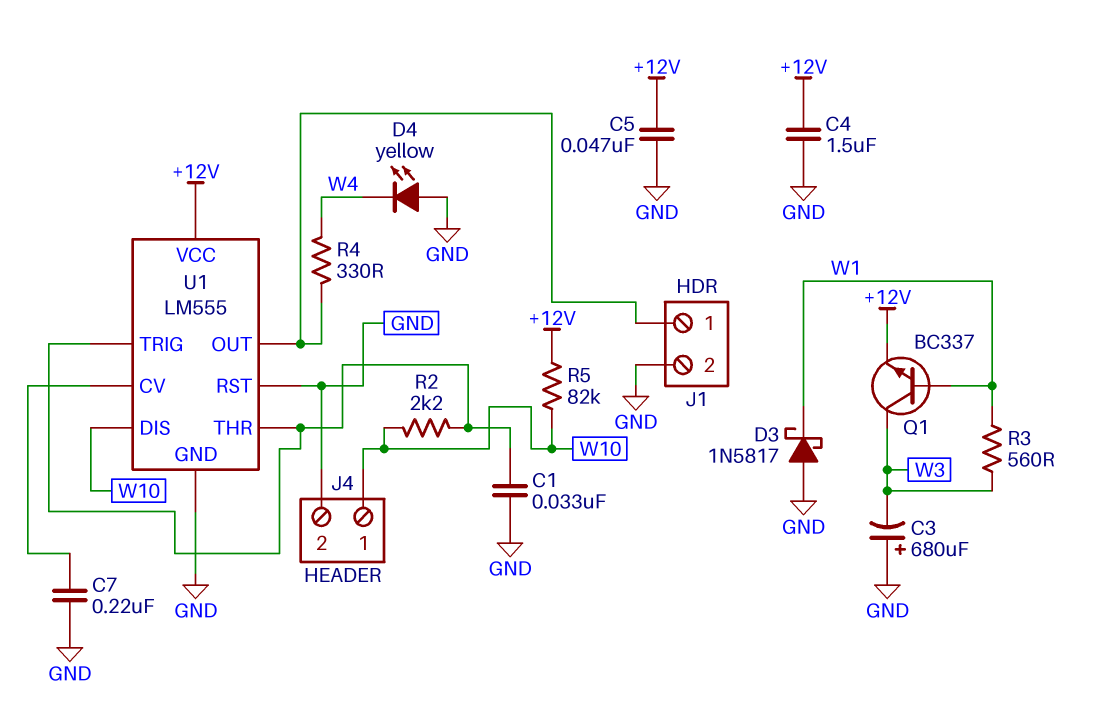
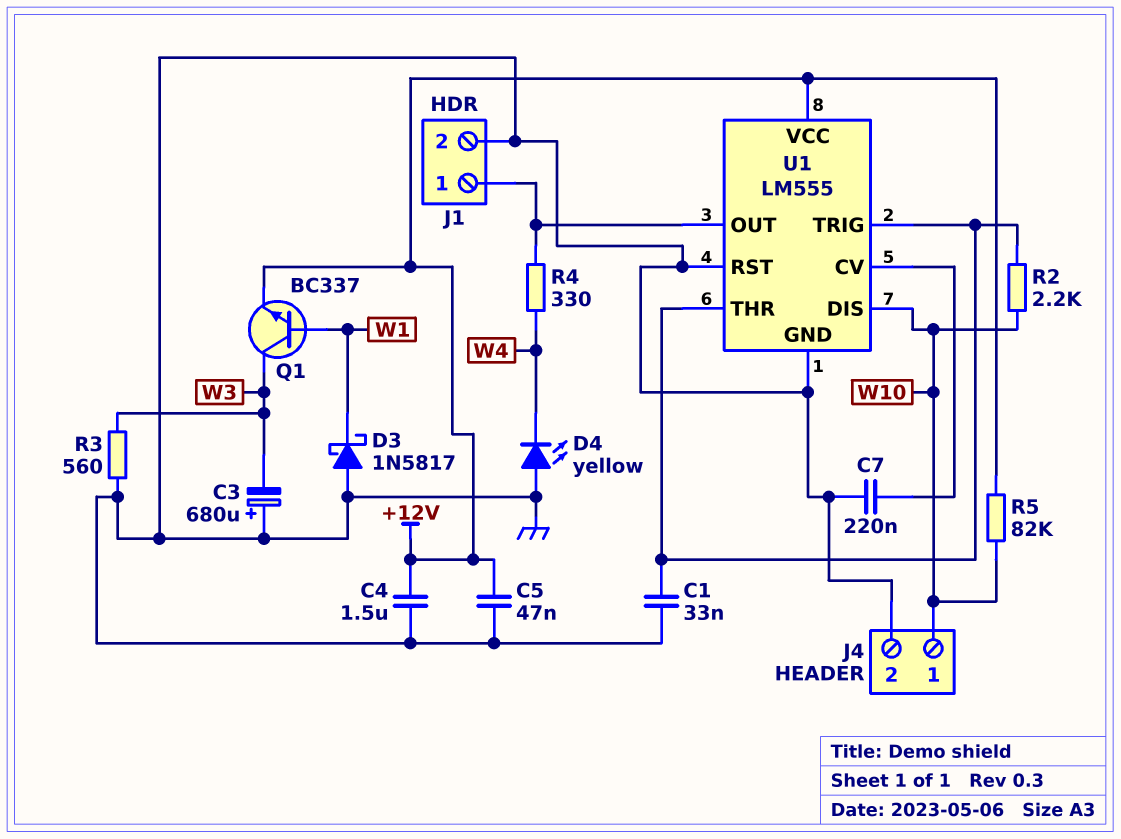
R3: 560 (W1, W3) -> 560 (GND, W3)

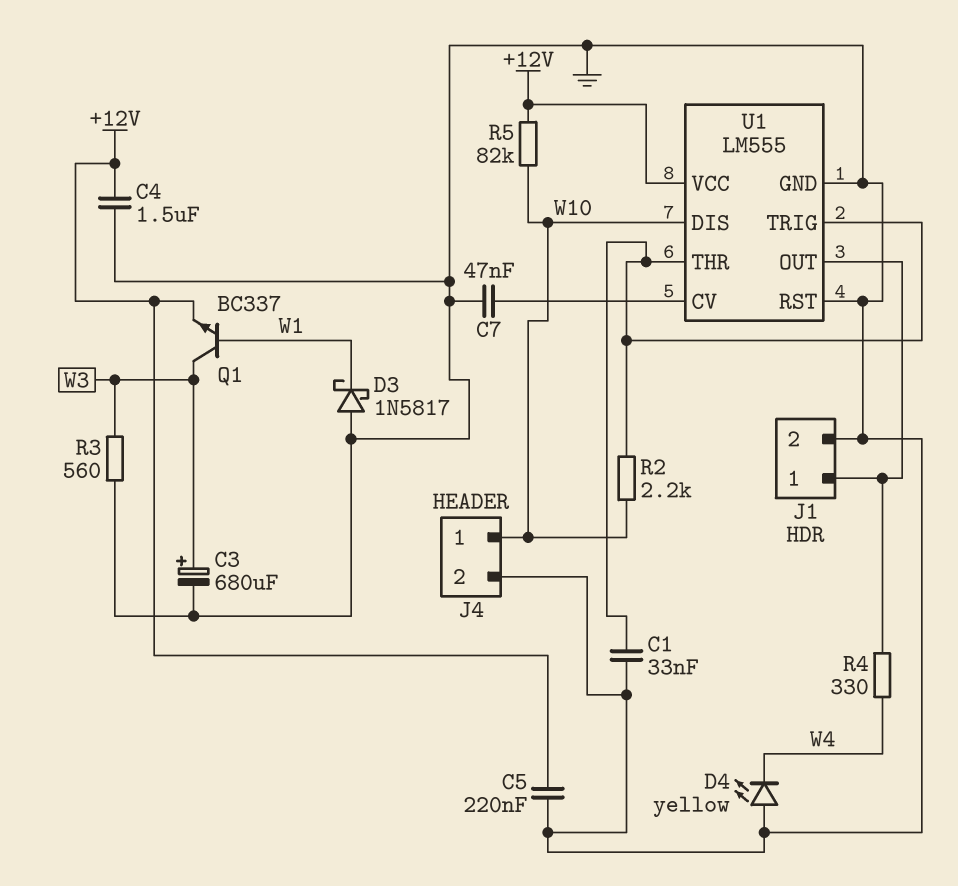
C3: 680uF (plus GND, minus W3) -> 680uF (plus W3, minus GND)
C5: 47nF (+12V, GND) -> 220nF (+12V, GND)
C7: 220nF (GND, U1/CV) -> 47nF (GND, U1/CV)

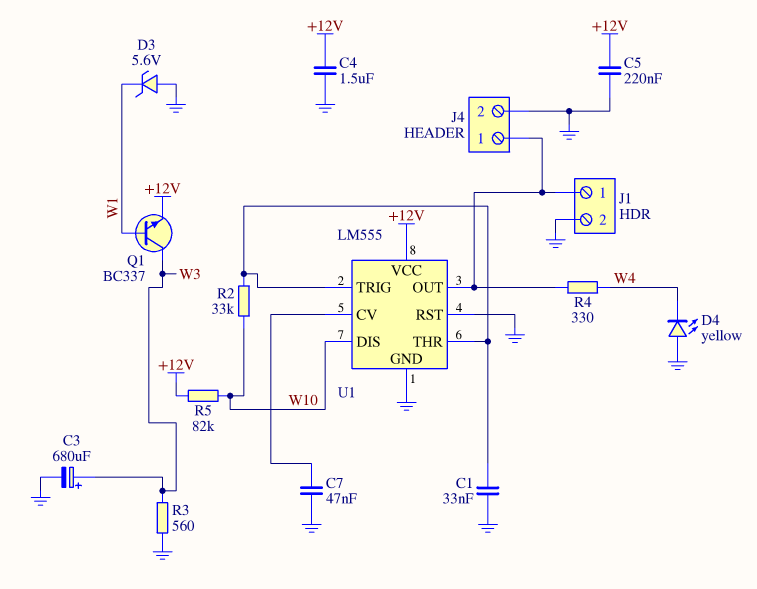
D3: schottky 1N5817 (A GND, K W1) -> zener 5.6V (A GND, K W1)
J4 pin 1: W10 -> J1/1
R2: 2.2k (U1/THR, W10) -> 33k (U1/THR, W10)

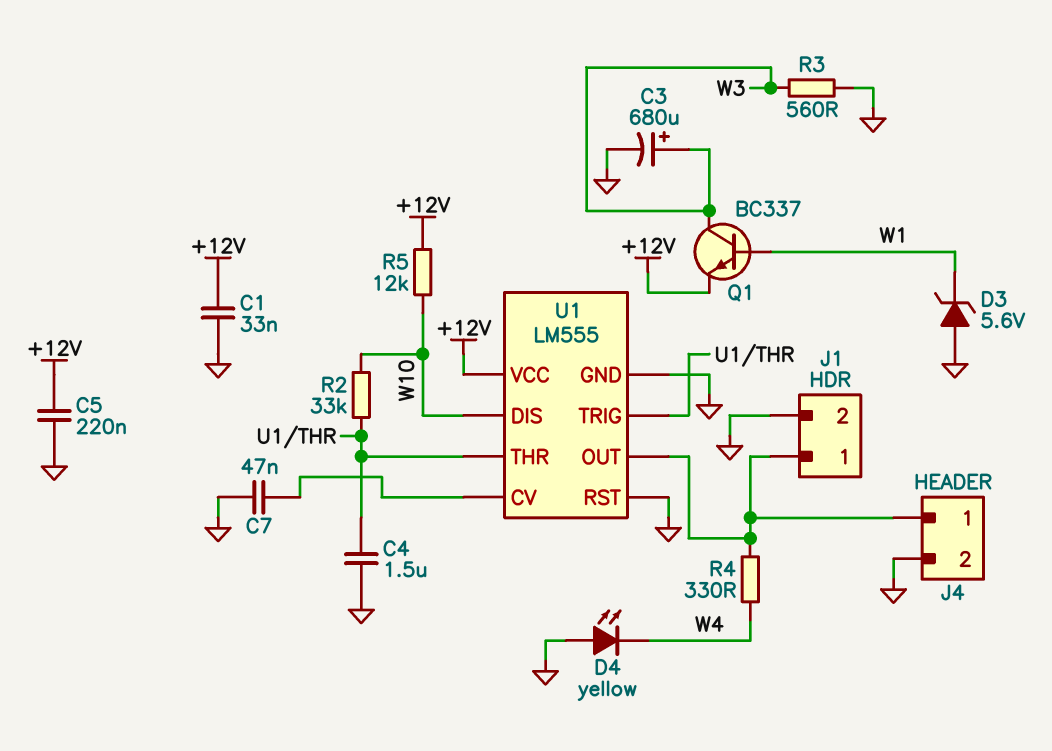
C1: 33nF (GND, U1/THR) -> 33nF (+12V, GND)
C4: 1.5uF (+12V, GND) -> 1.5uF (GND, U1/THR)
R5: 82k (+12V, W10) -> 12k (+12V, W10)

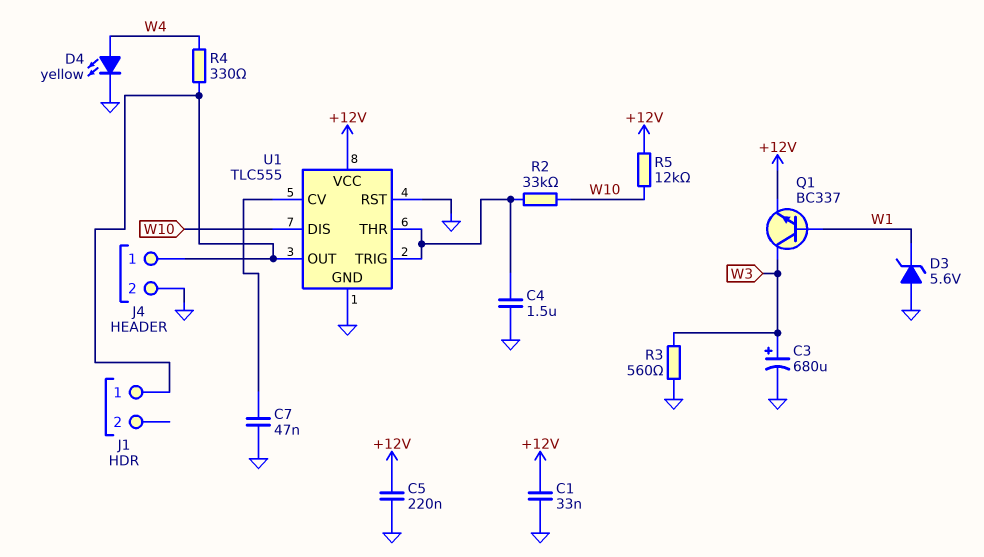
D4: LED yellow (A GND, K W4) -> LED yellow (A W4, K GND)
J1 pin 2: GND -> none
U1: LM555 -> TLC555

